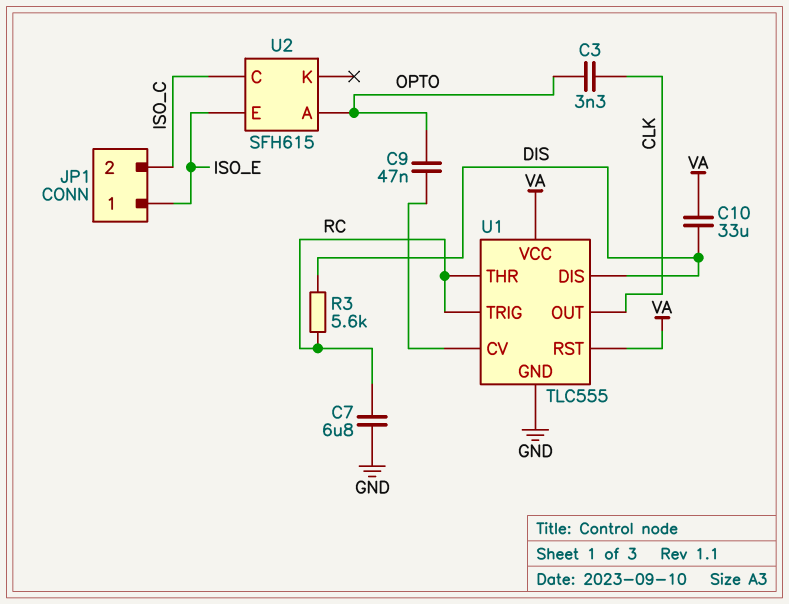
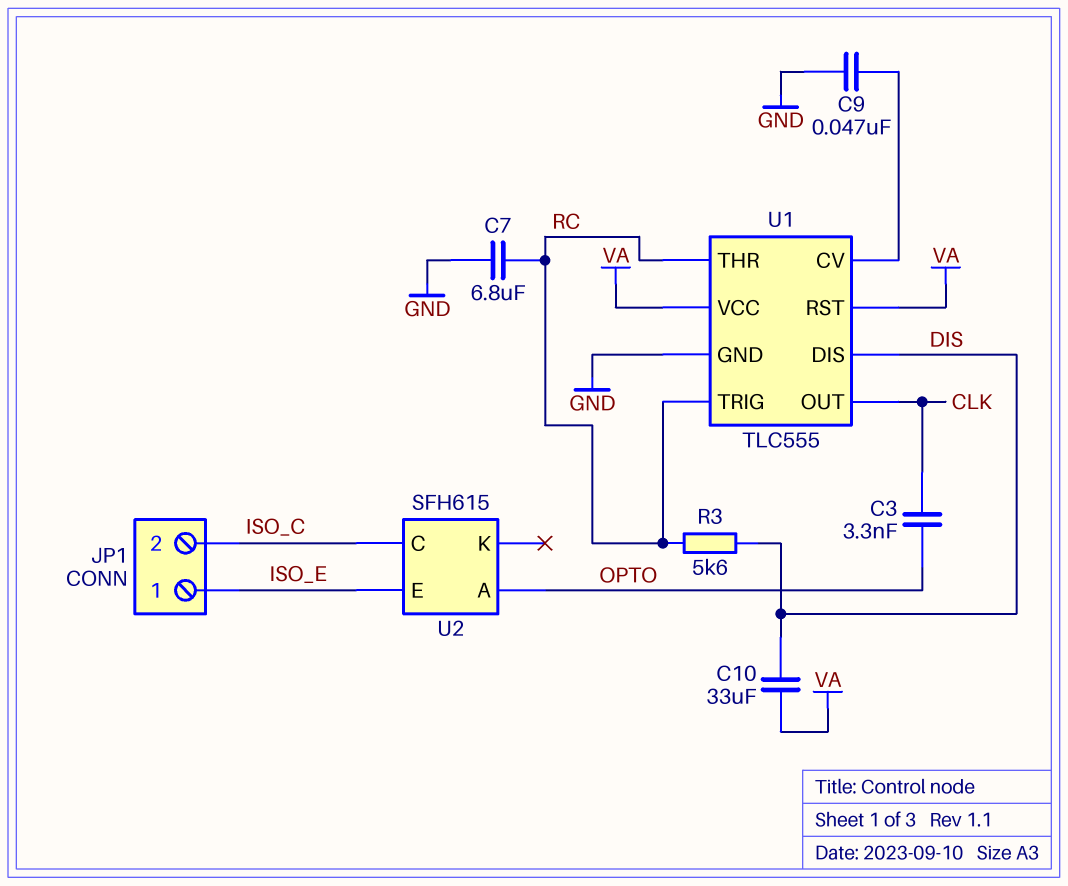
C9: 47nF (OPTO, U1/CV) -> 47nF (GND, U1/CV)

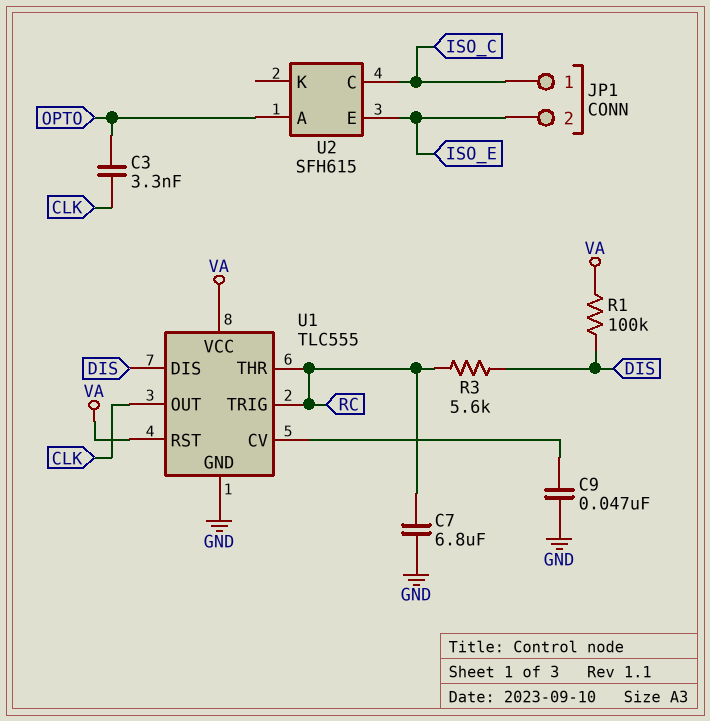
C10: 33uF (DIS, VA) -> none
JP1 pin 1: ISO_E -> ISO_C
JP1 pin 2: ISO_C -> ISO_E
R1: none -> 100k (DIS, VA)

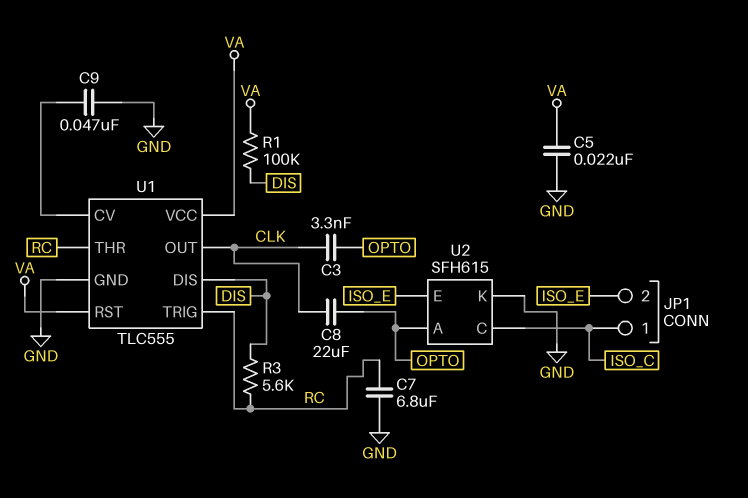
C5: none -> 22nF (GND, VA)
C8: none -> 22uF (CLK, OPTO)
U2 pin K: none -> GND

